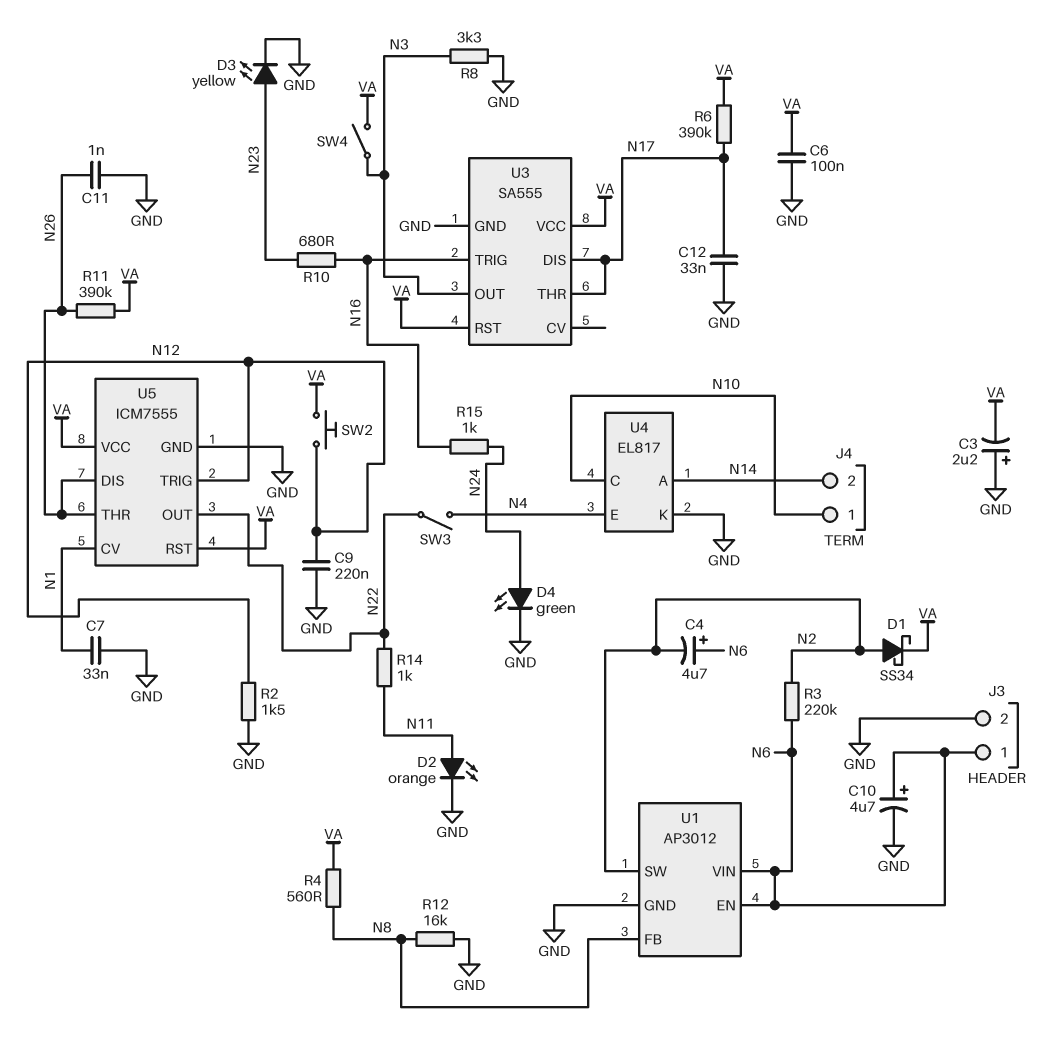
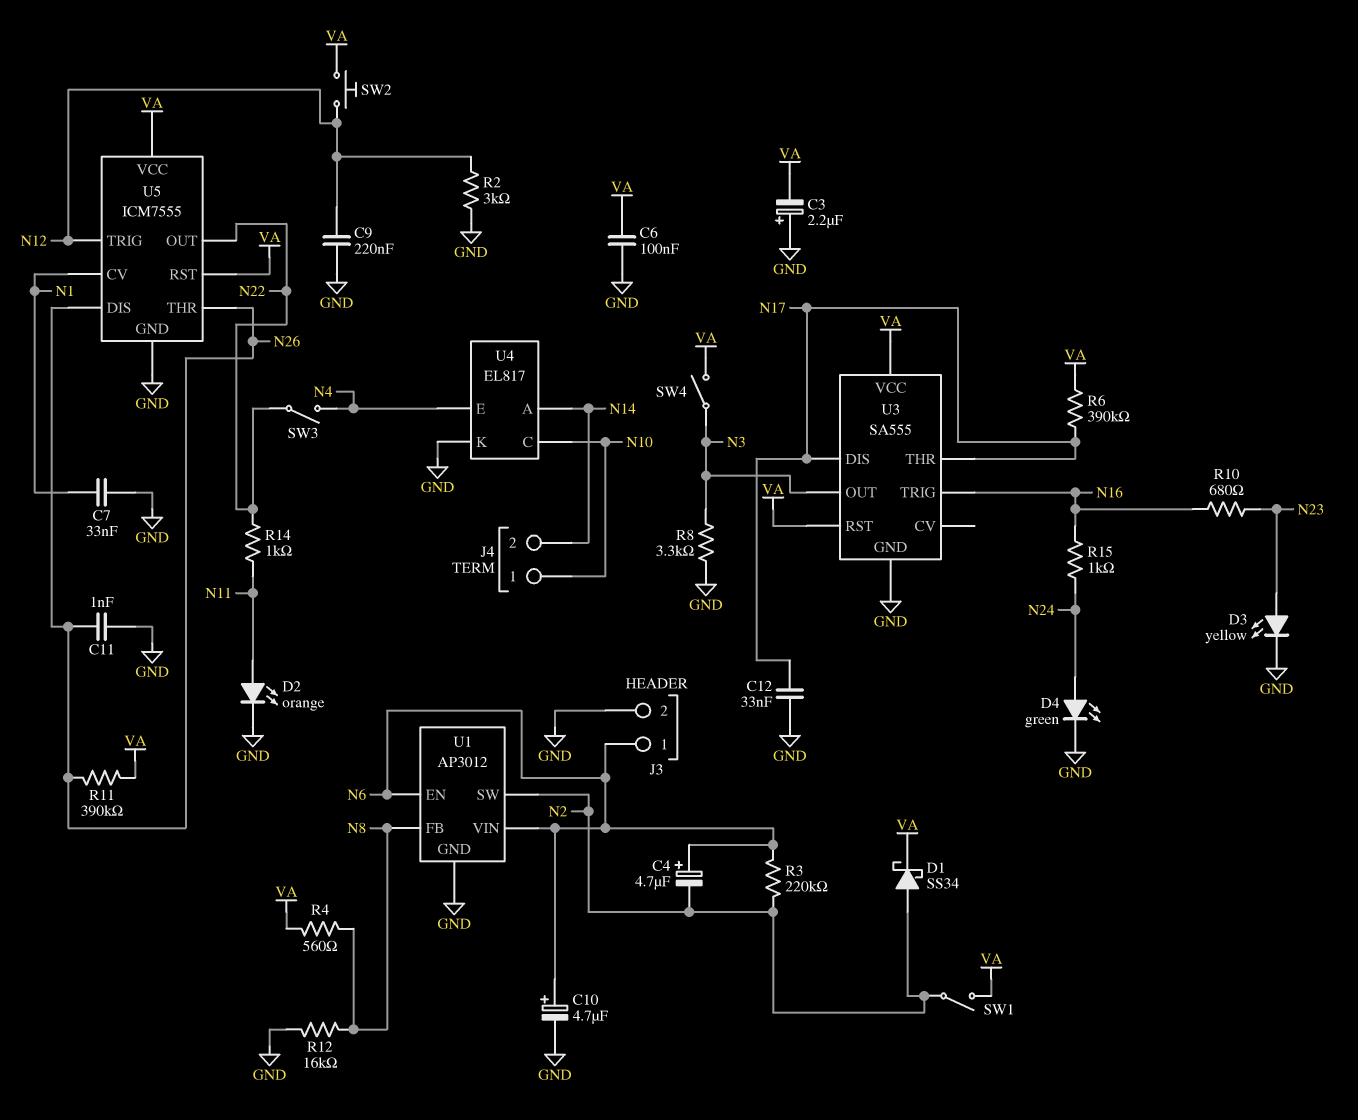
R2: 1.5k (GND, N12) -> 3k (GND, N12)
SW1: none -> switch (N2, VA)

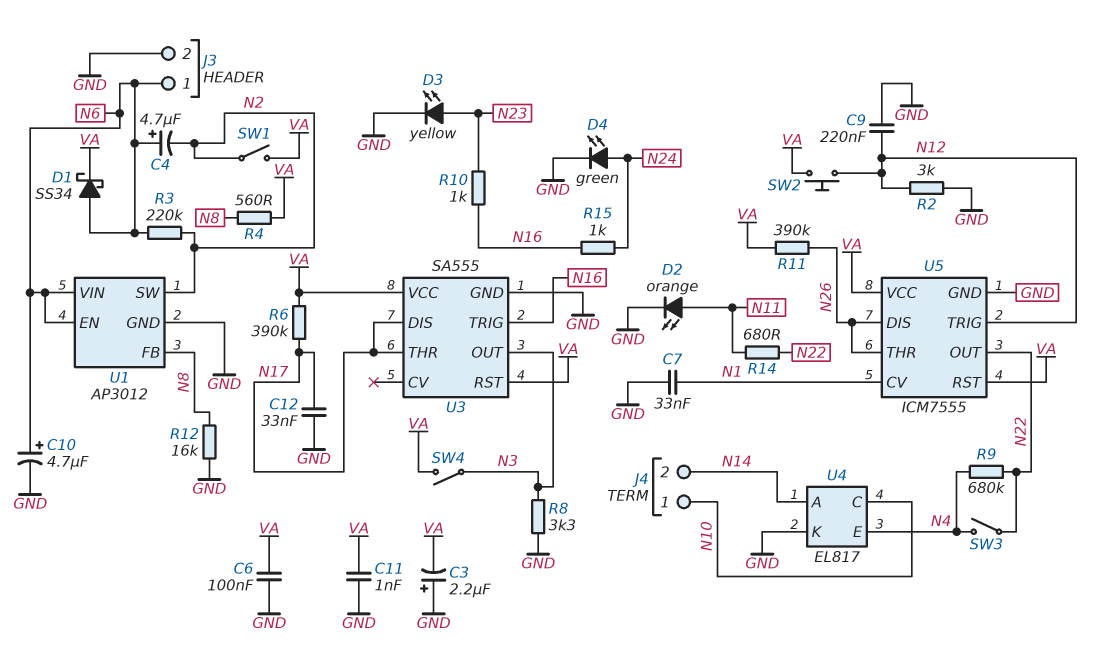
C11: 1nF (GND, N26) -> 1nF (GND, VA)
D1: schottky SS34 (A N2, K VA) -> schottky SS34 (A N6, K VA)
R9: none -> 680k (N4, N22)
R10: 680 (N16, N23) -> 1k (N16, N23)
R14: 1k (N11, N22) -> 680 (N11, N22)

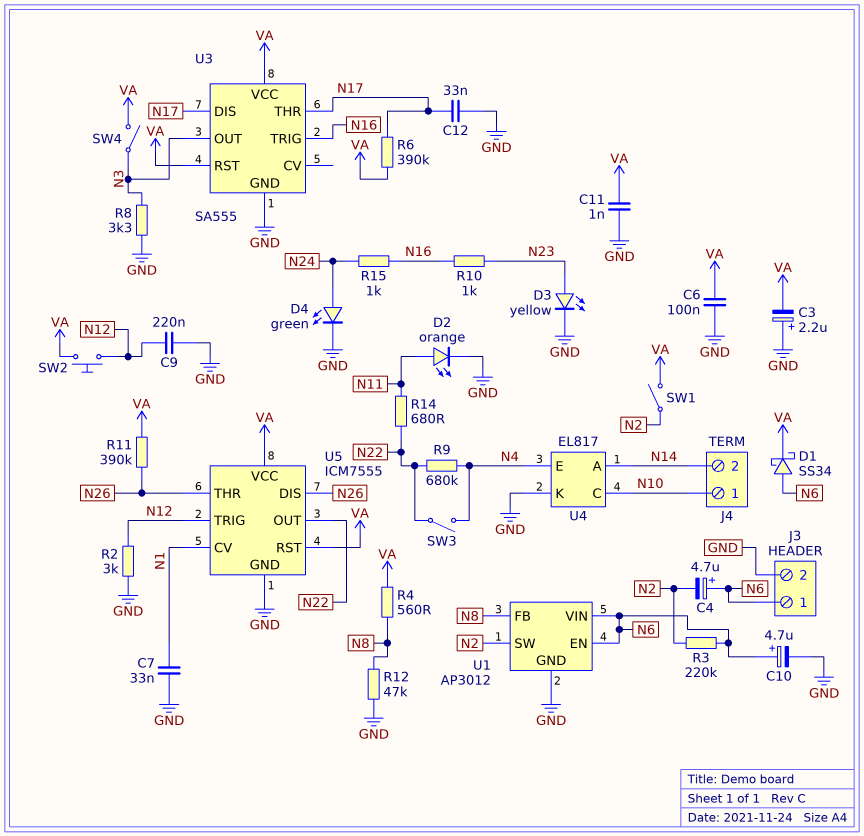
R12: 16k (GND, N8) -> 47k (GND, N8)

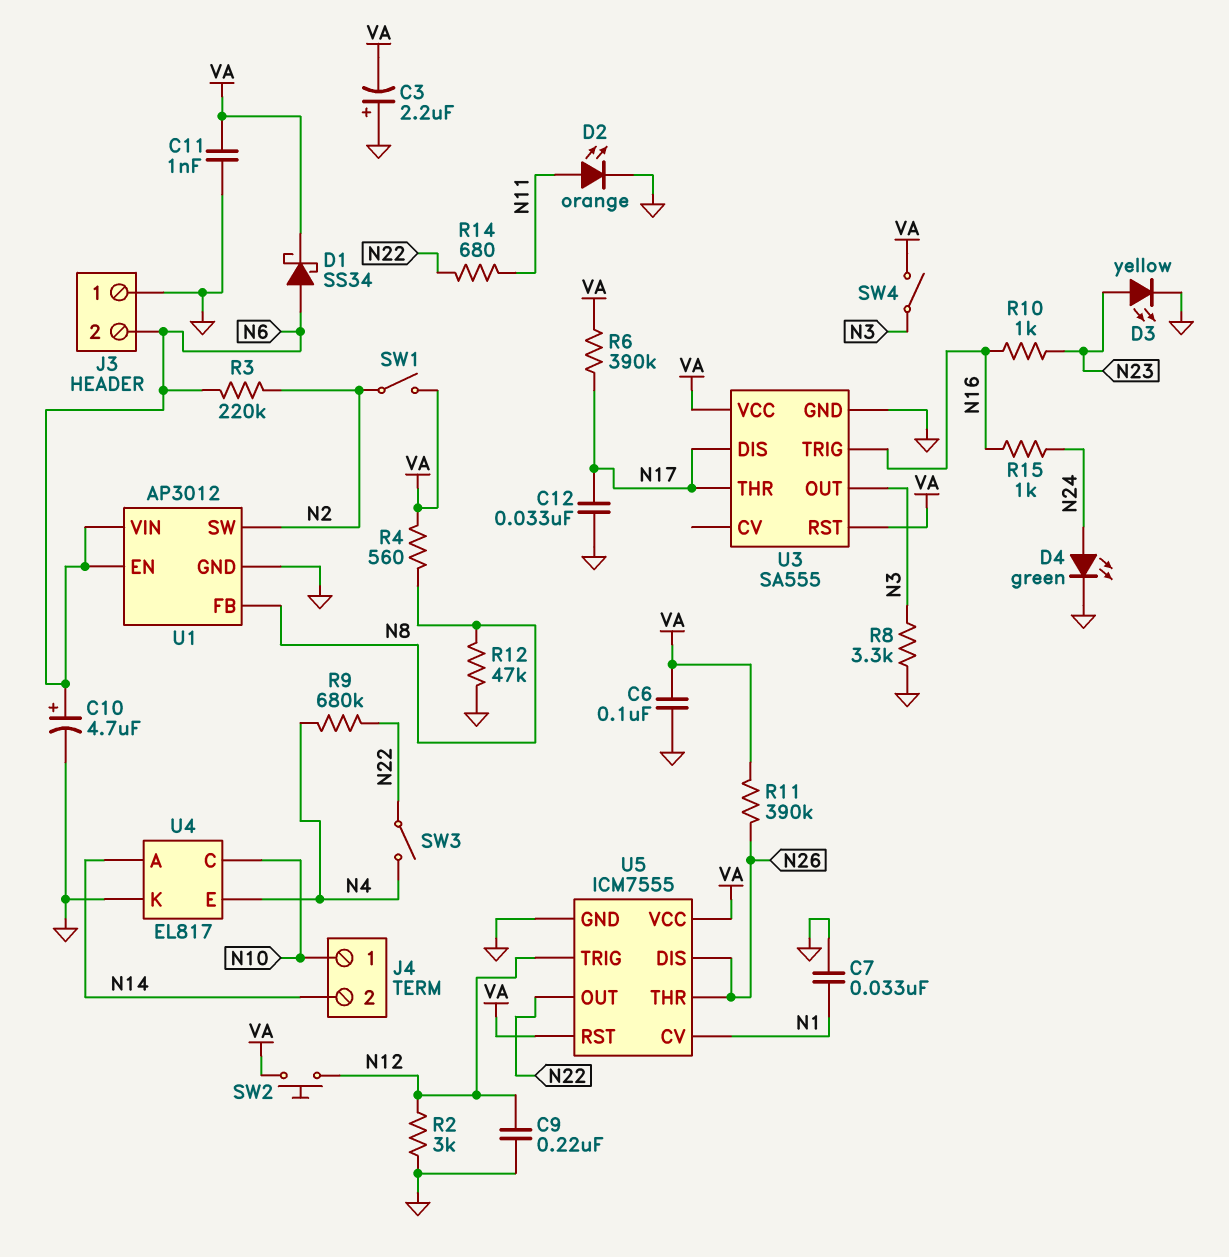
C4: 4.7uF (plus N6, minus N2) -> none
J3 pin 1: N6 -> GND
J3 pin 2: GND -> N6

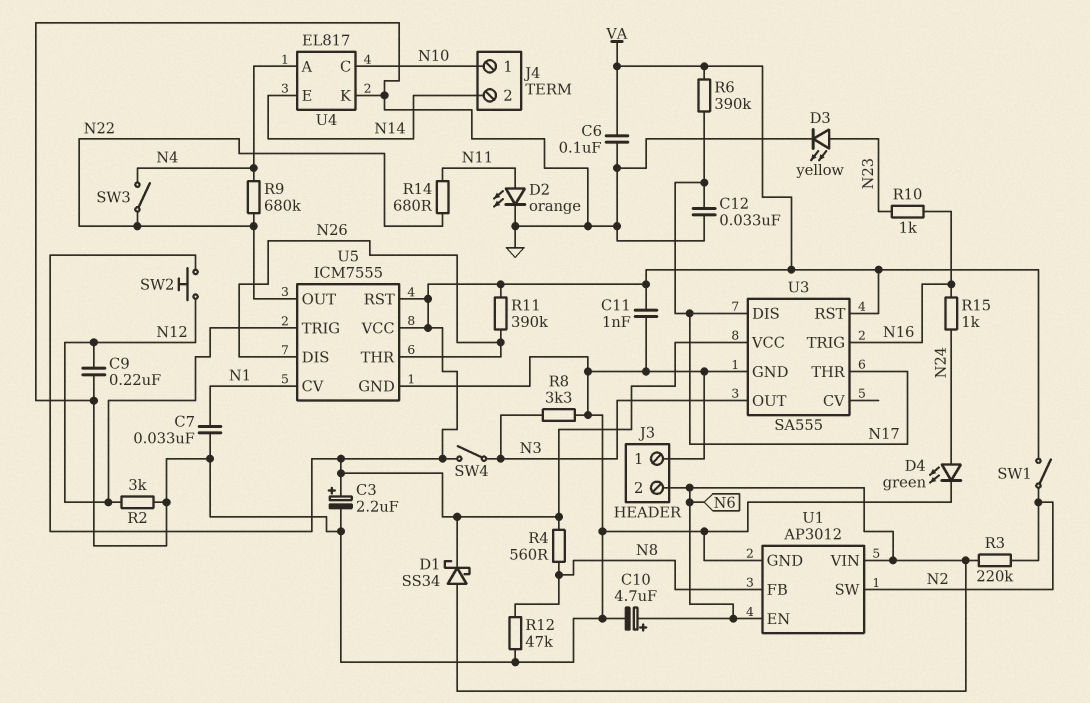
C3: 2.2uF (plus GND, minus VA) -> 2.2uF (plus VA, minus GND)
U4 pin A: N14 -> N4
U4 pin E: N4 -> N14

